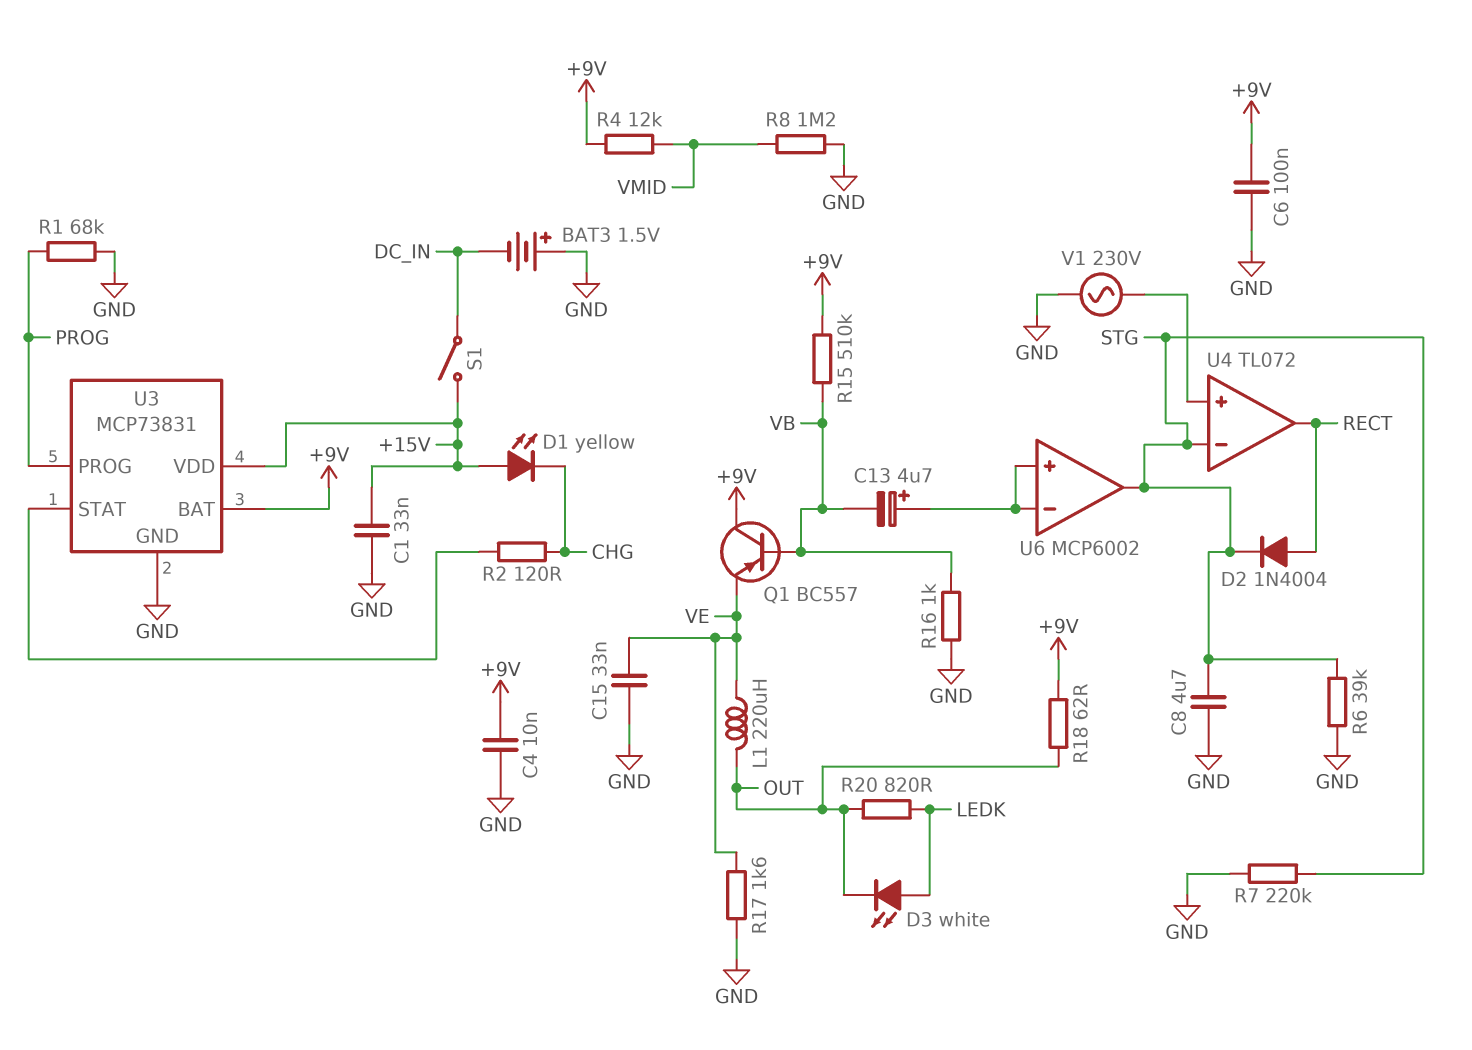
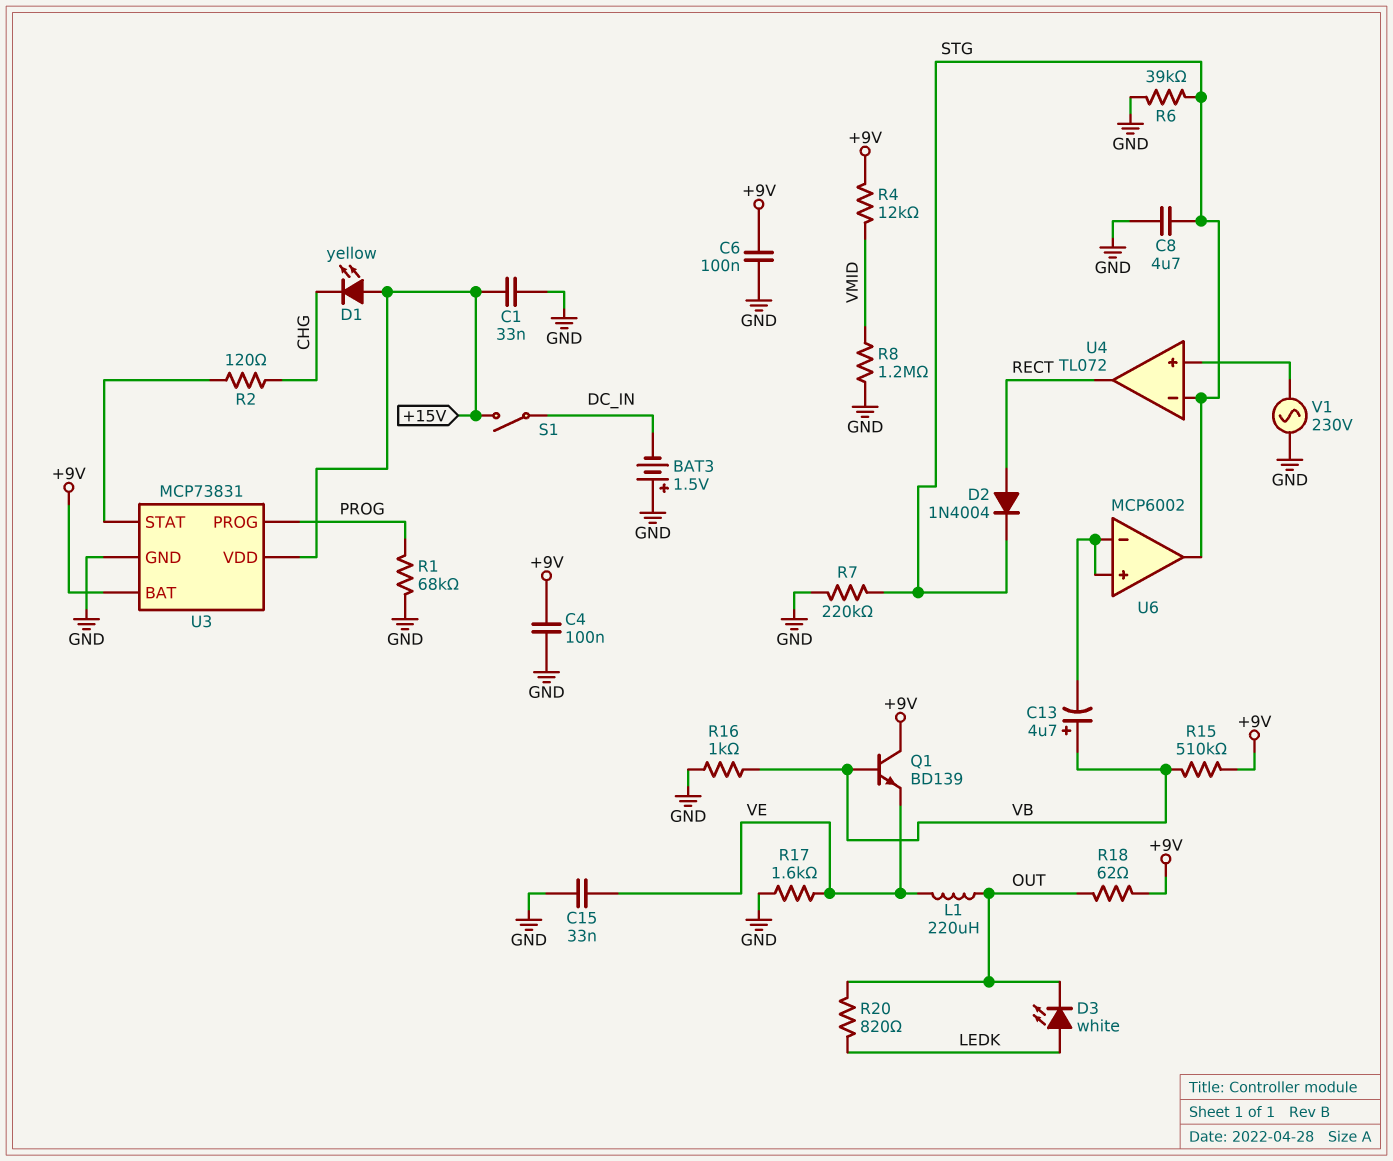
C4: 10nF (+9V, GND) -> 100nF (+9V, GND)
C13: 4.7uF (plus U6/in+, minus VB) -> 4.7uF (plus VB, minus U6/in+)
Q1: PNP BC557 (B VB, C +9V, E VE) -> NPN BD139 (B VB, C +9V, E VE)

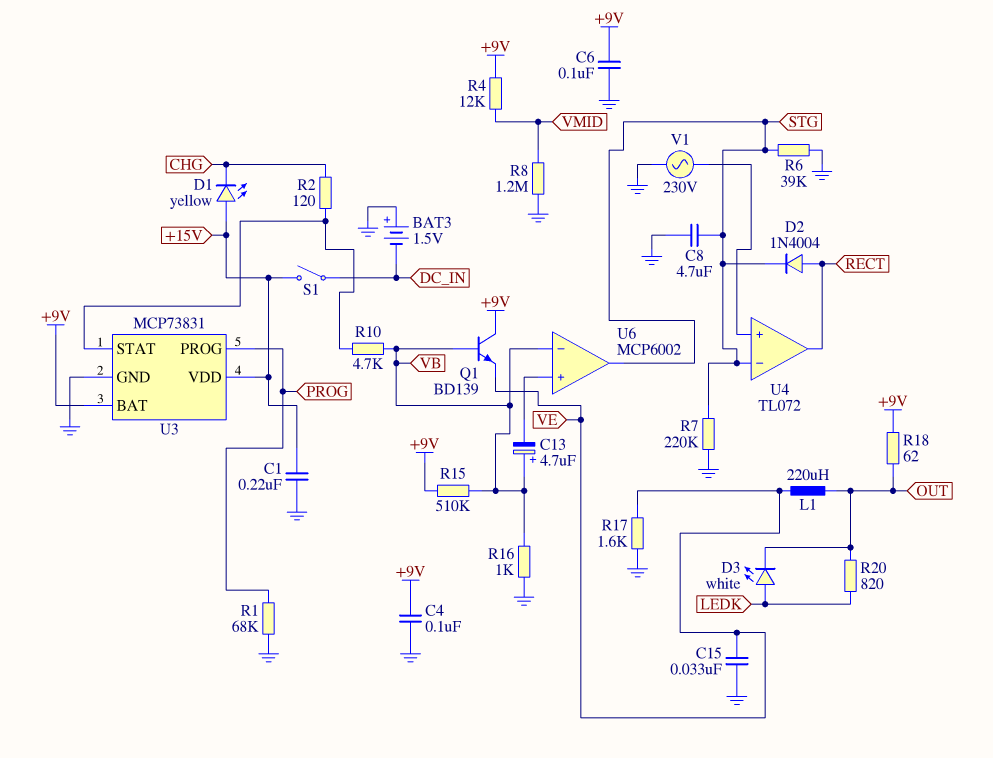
C1: 33nF (+15V, GND) -> 220nF (+15V, GND)
R10: none -> 4.7k (U3/STAT, VB)
U6 pin in-: U6/in+ -> VB

